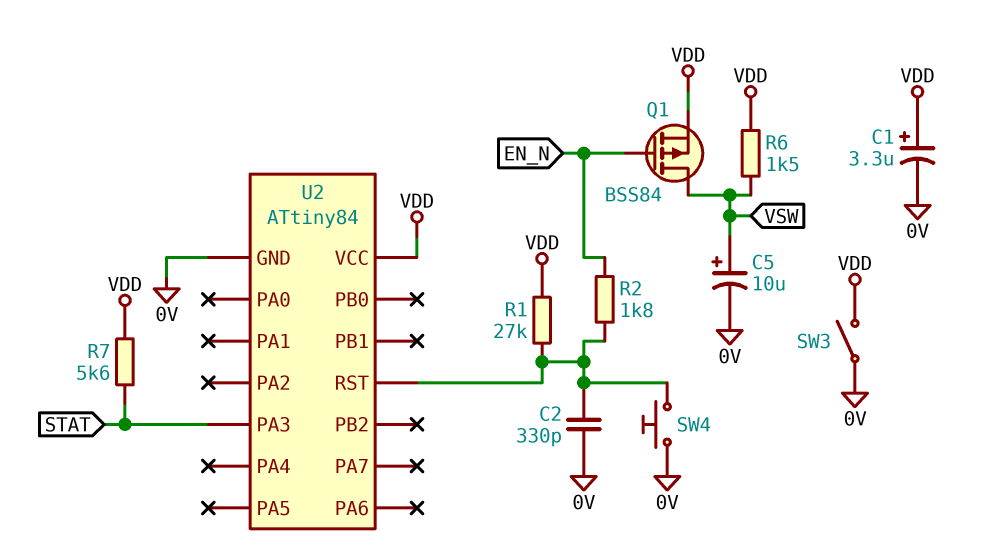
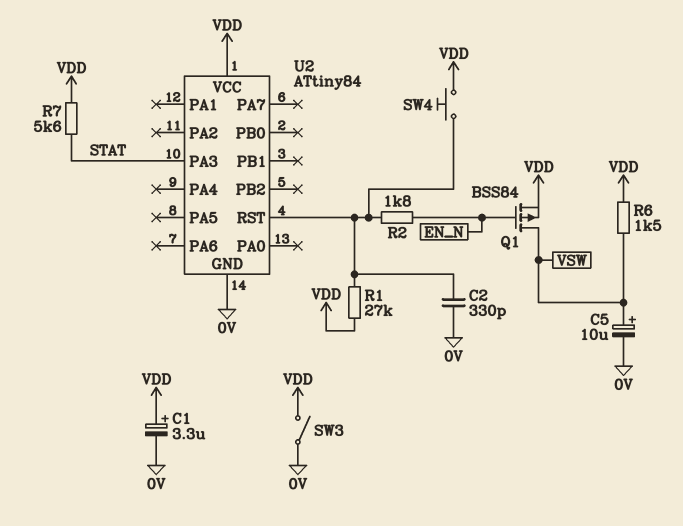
SW4: button (0V, U2/RST) -> button (U2/RST, VDD)

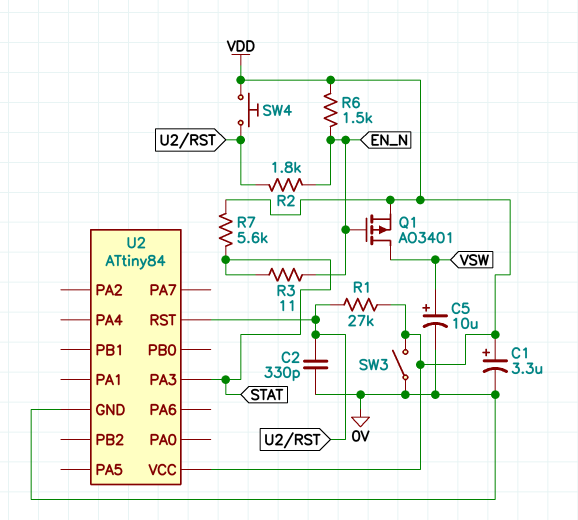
Q1: PMOS BSS84 (G EN_N, D VSW, S VDD) -> PMOS AO3401 (G EN_N, D VSW, S VDD)
R3: none -> 11 (EN_N, STAT)
R6: 1.5k (VDD, VSW) -> 1.5k (EN_N, VDD)

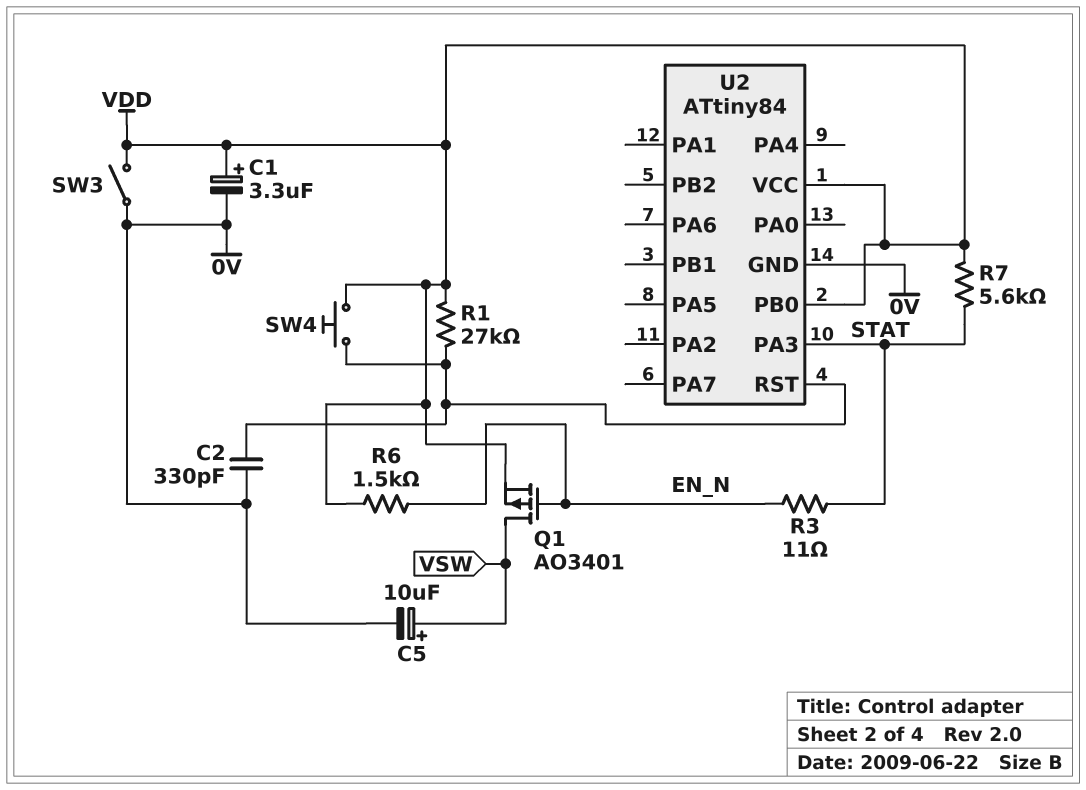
R2: 1.8k (EN_N, U2/RST) -> none
U2 pin PB0: none -> VDD

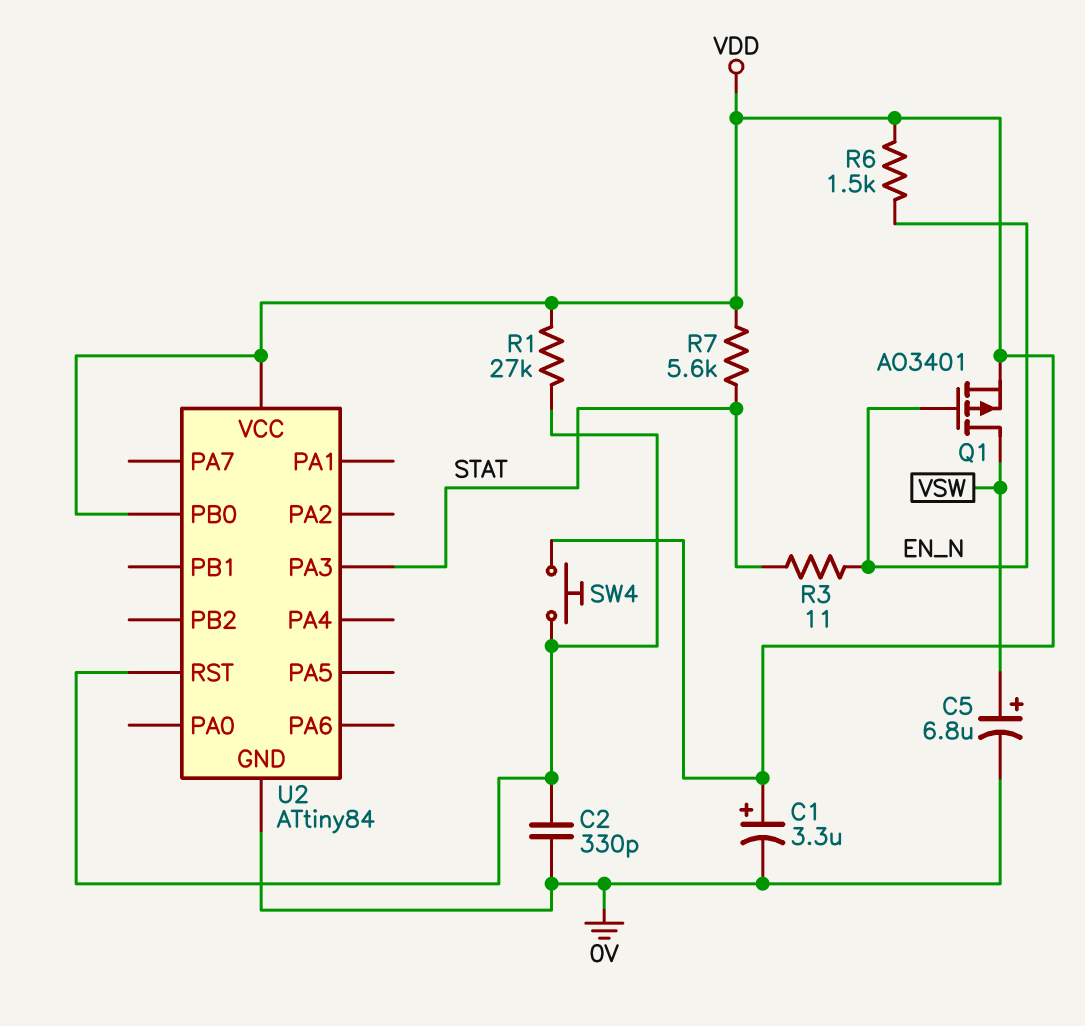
C5: 10uF (plus VSW, minus 0V) -> 6.8uF (plus VSW, minus 0V)
SW3: switch (0V, VDD) -> none

